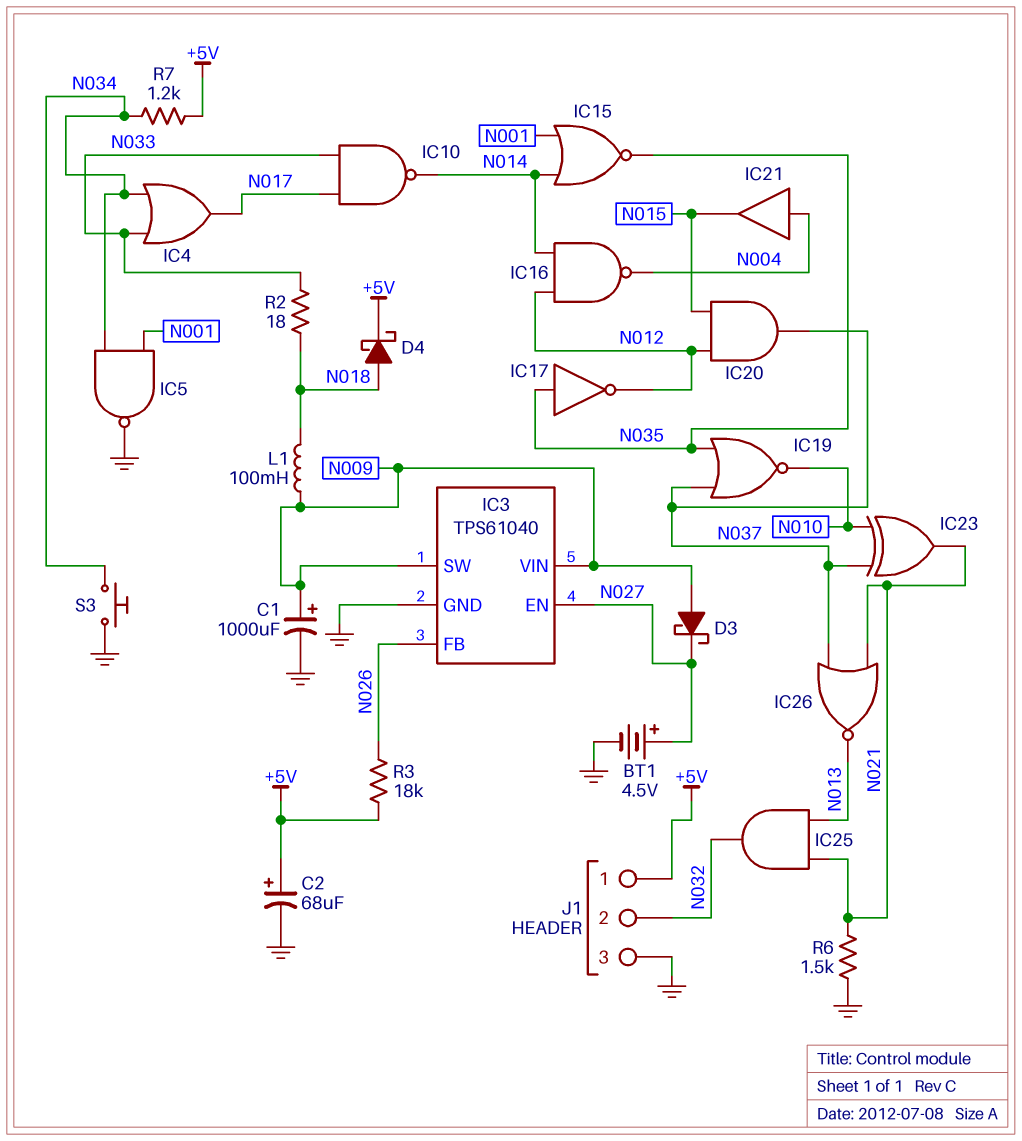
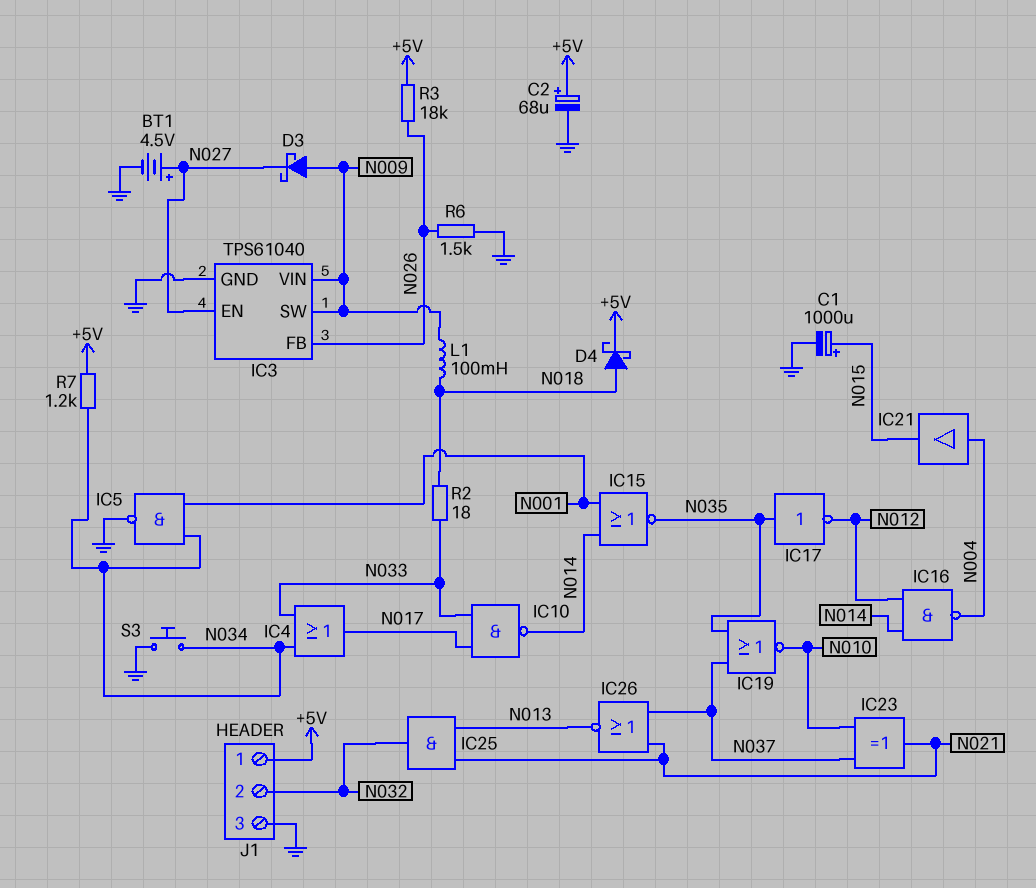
C1: 1000uF (plus N009, minus GND) -> 1000uF (plus N015, minus GND)
IC20: AND (in N012, in N015, out N037) -> none
R6: 1.5k (GND, N021) -> 1.5k (GND, N026)

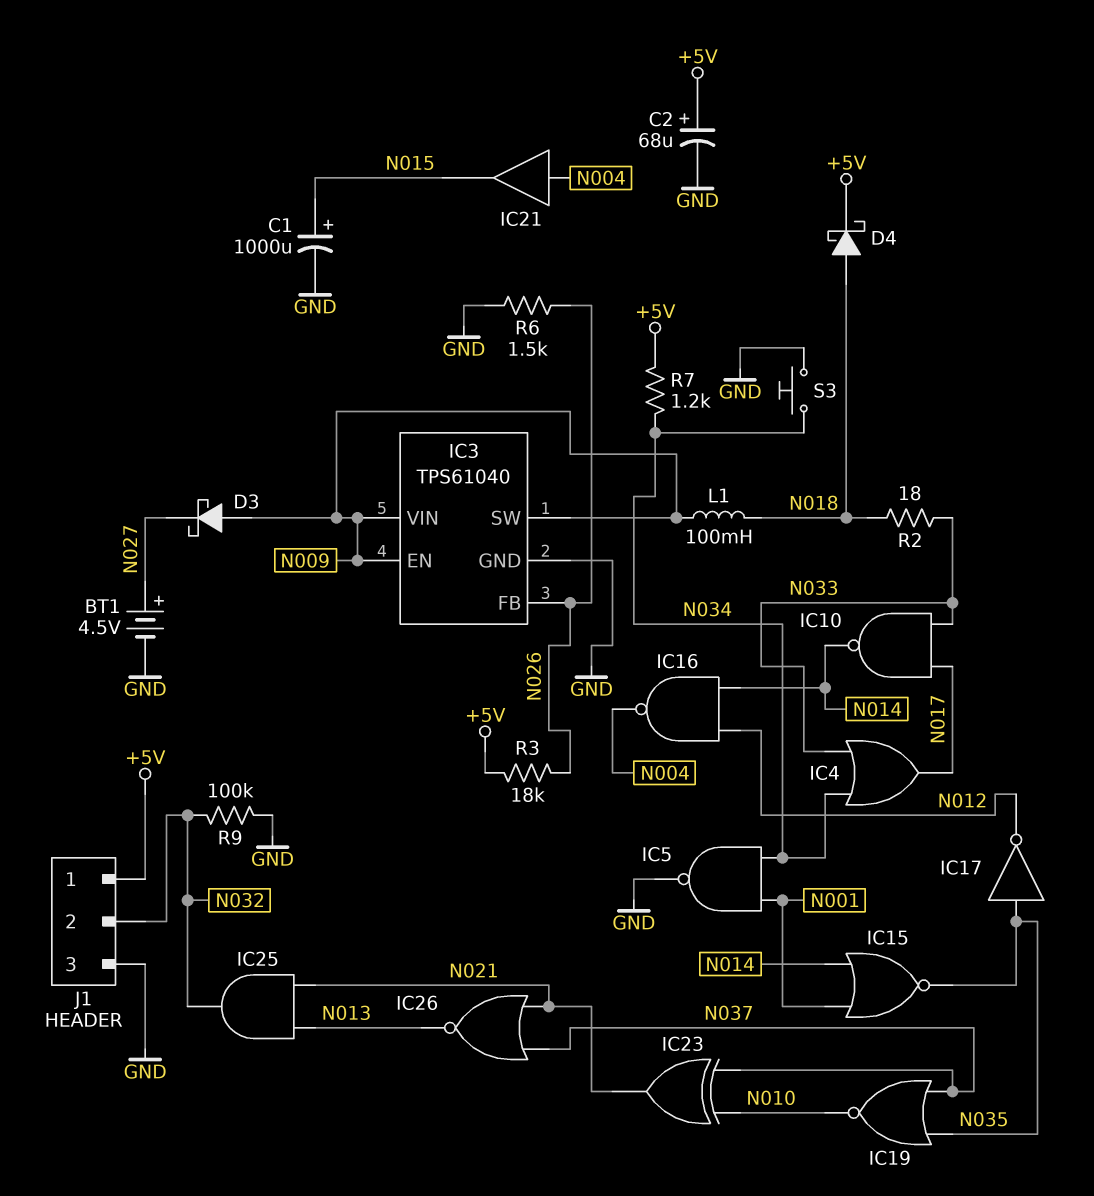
IC3 pin EN: N027 -> N009
R9: none -> 100k (GND, N032)

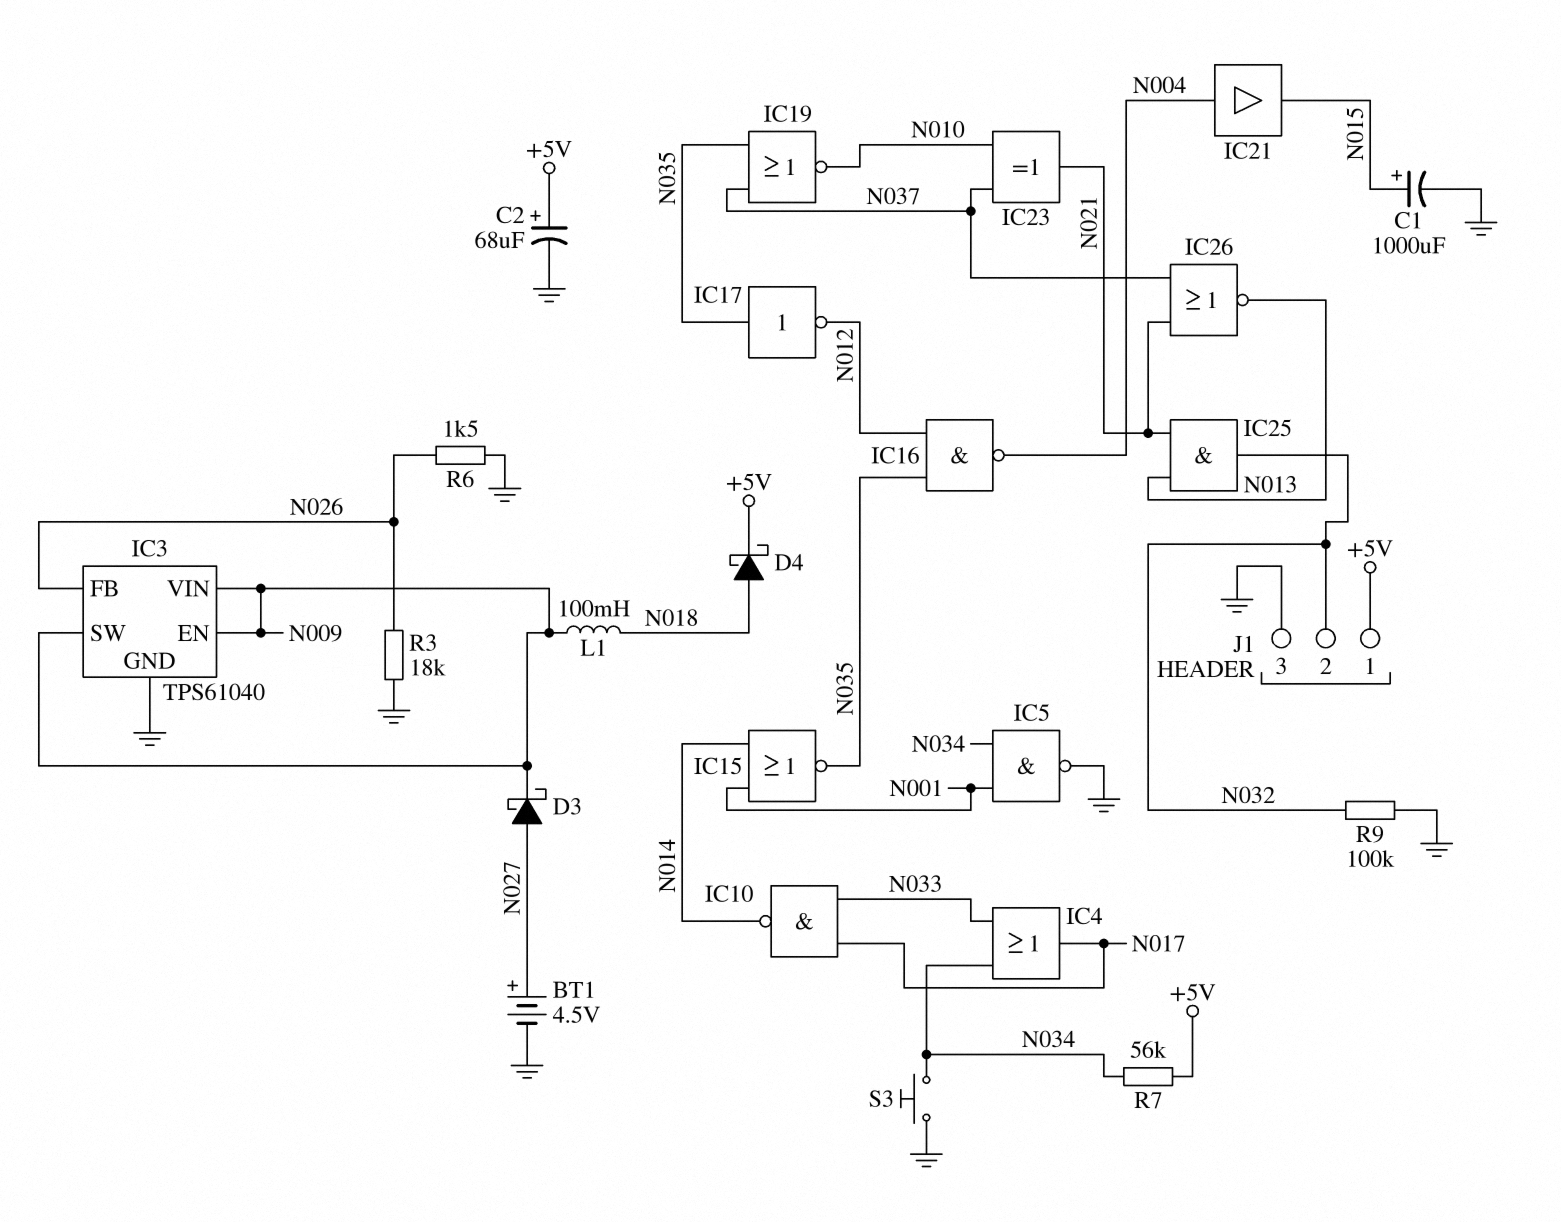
D3: schottky (A N009, K N027) -> schottky (A N027, K N009)
IC16: NAND (in N012, in N014, out N004) -> NAND (in N012, in N035, out N004)
R2: 18 (N018, N033) -> none
R3: 18k (+5V, N026) -> 18k (GND, N026)
R7: 1.2k (+5V, N034) -> 56k (+5V, N034)

